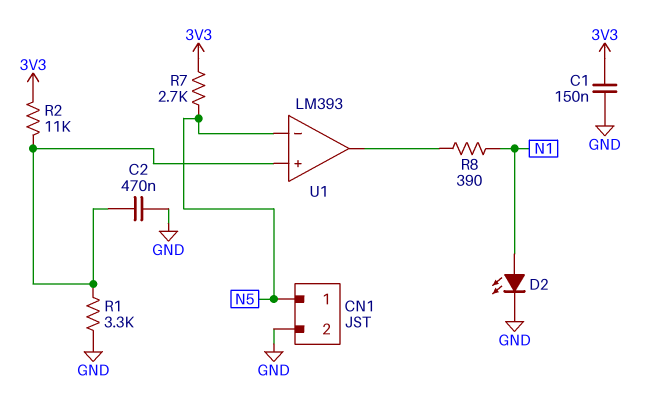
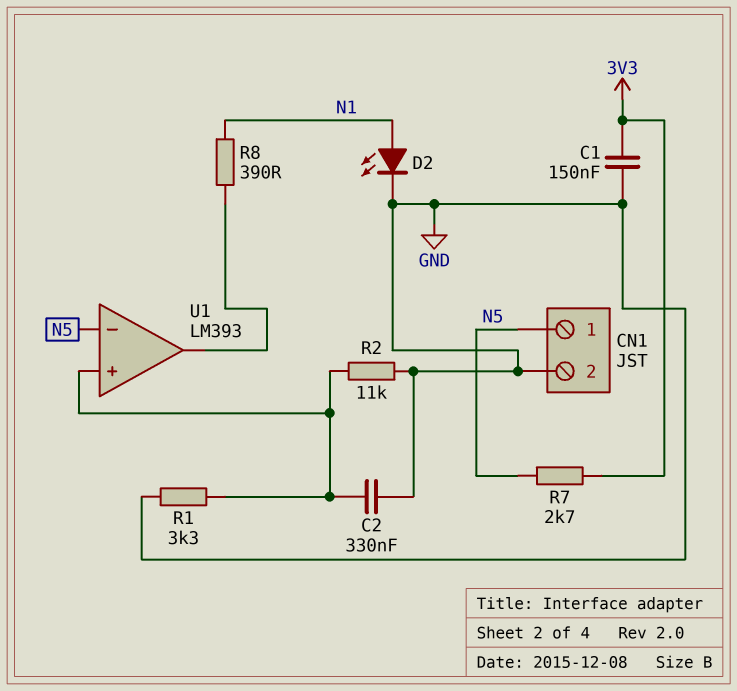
C2: 470nF (GND, U1/in+) -> 330nF (GND, U1/in+)
R2: 11k (3V3, U1/in+) -> 11k (GND, U1/in+)

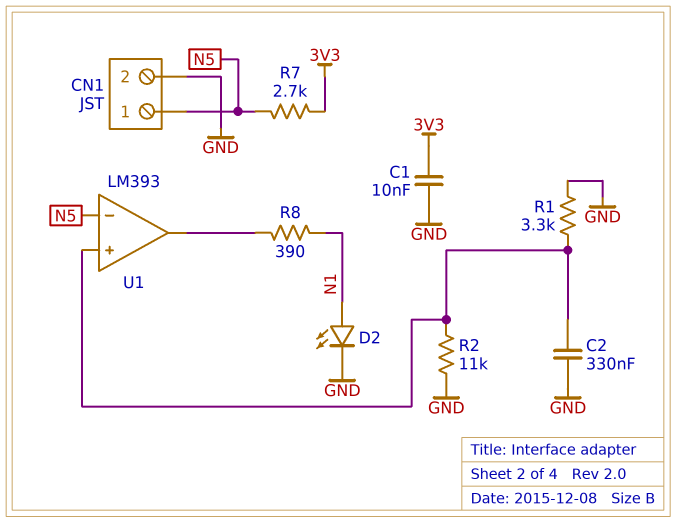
C1: 150nF (3V3, GND) -> 10nF (3V3, GND)

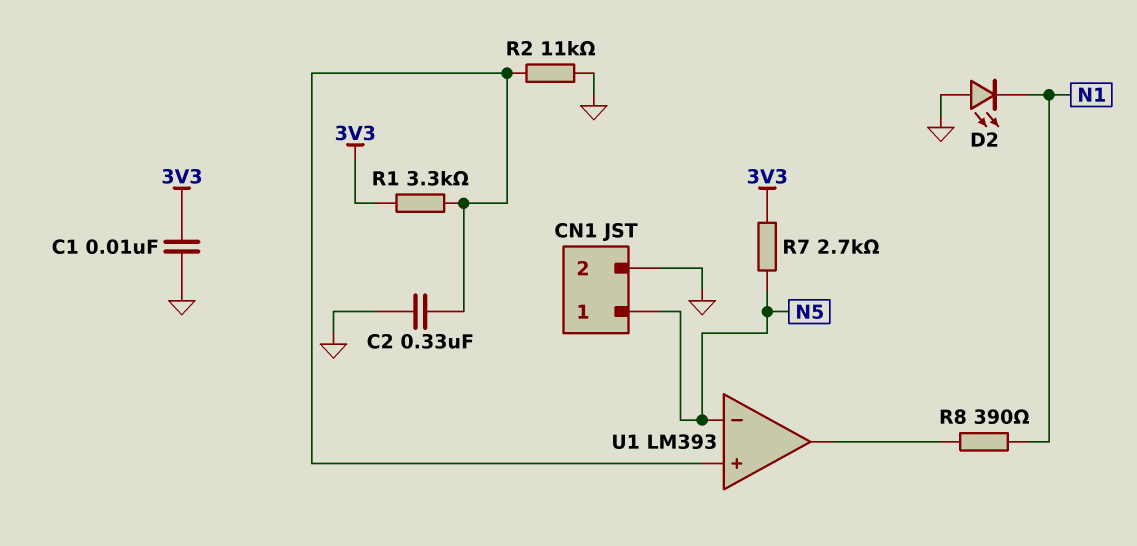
D2: LED (A N1, K GND) -> LED (A GND, K N1)
R1: 3.3k (GND, U1/in+) -> 3.3k (3V3, U1/in+)

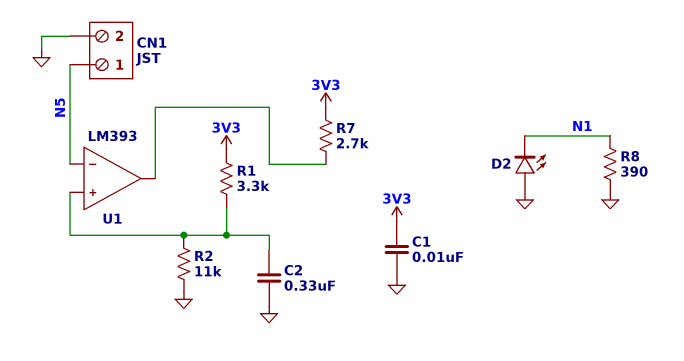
R7: 2.7k (3V3, N5) -> 2.7k (3V3, U1/out)
R8: 390 (N1, U1/out) -> 390 (GND, N1)

